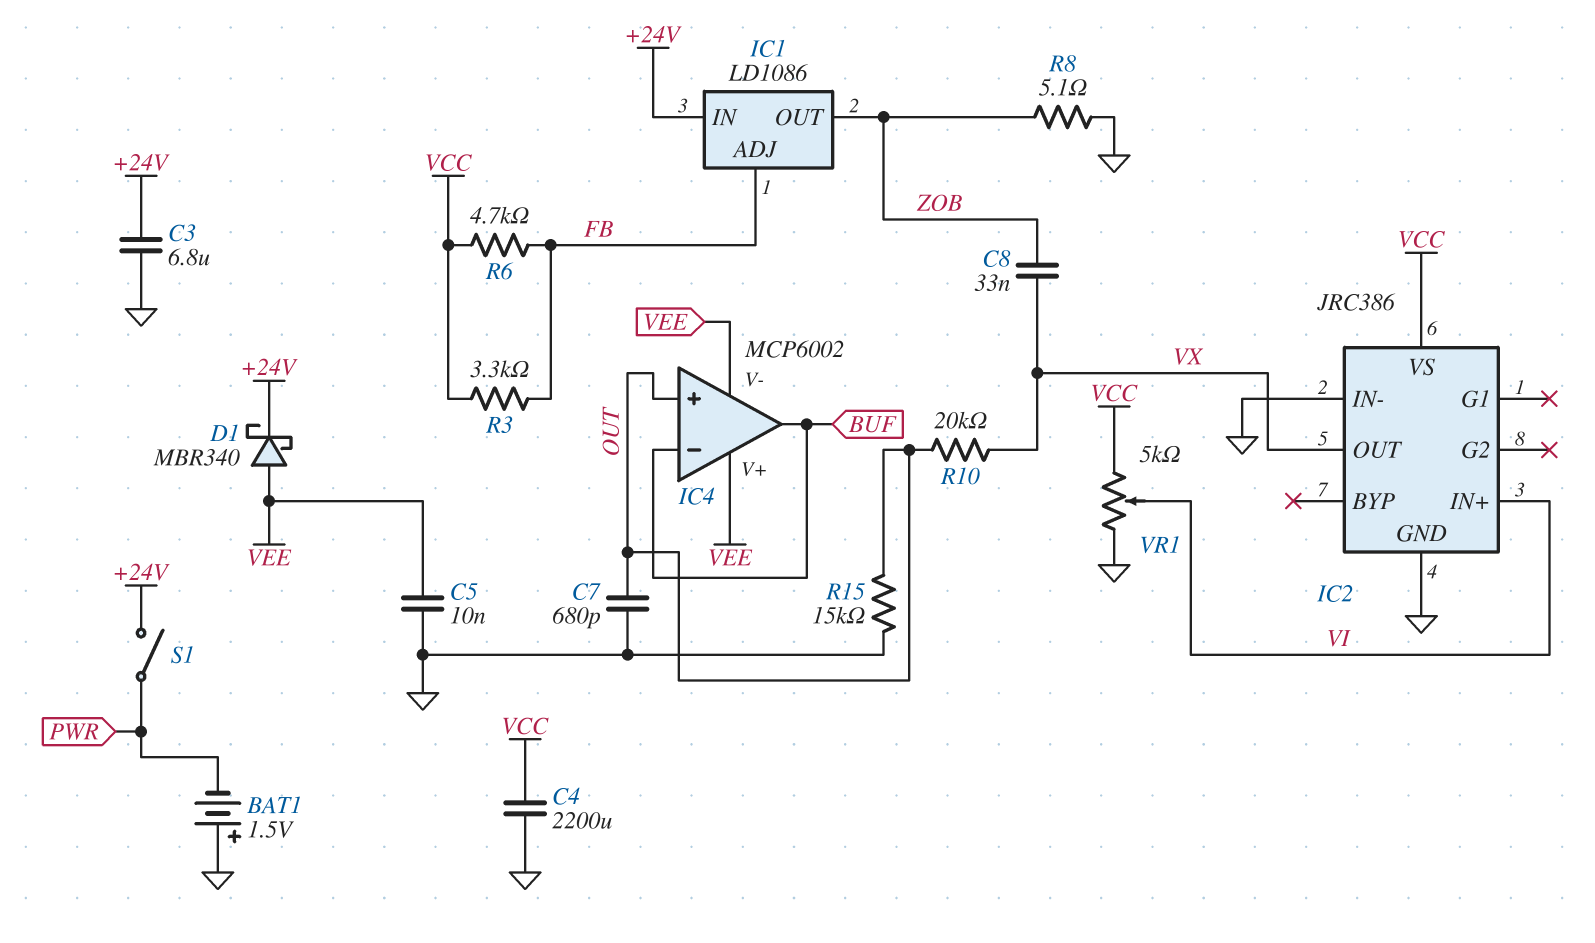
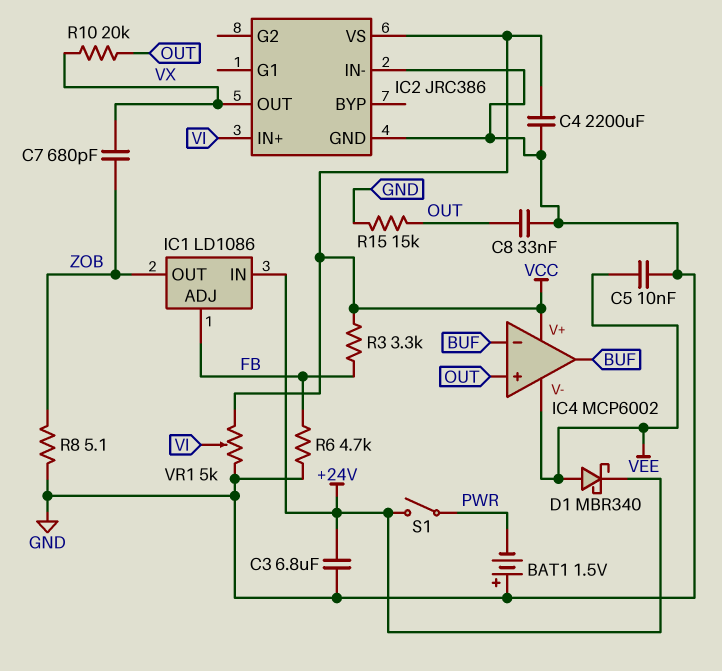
C7: 680pF (GND, OUT) -> 680pF (VX, ZOB)
C8: 33nF (VX, ZOB) -> 33nF (GND, OUT)
IC4 pin V+: VEE -> VCC
R6: 4.7k (FB, VCC) -> 4.7k (FB, GND)

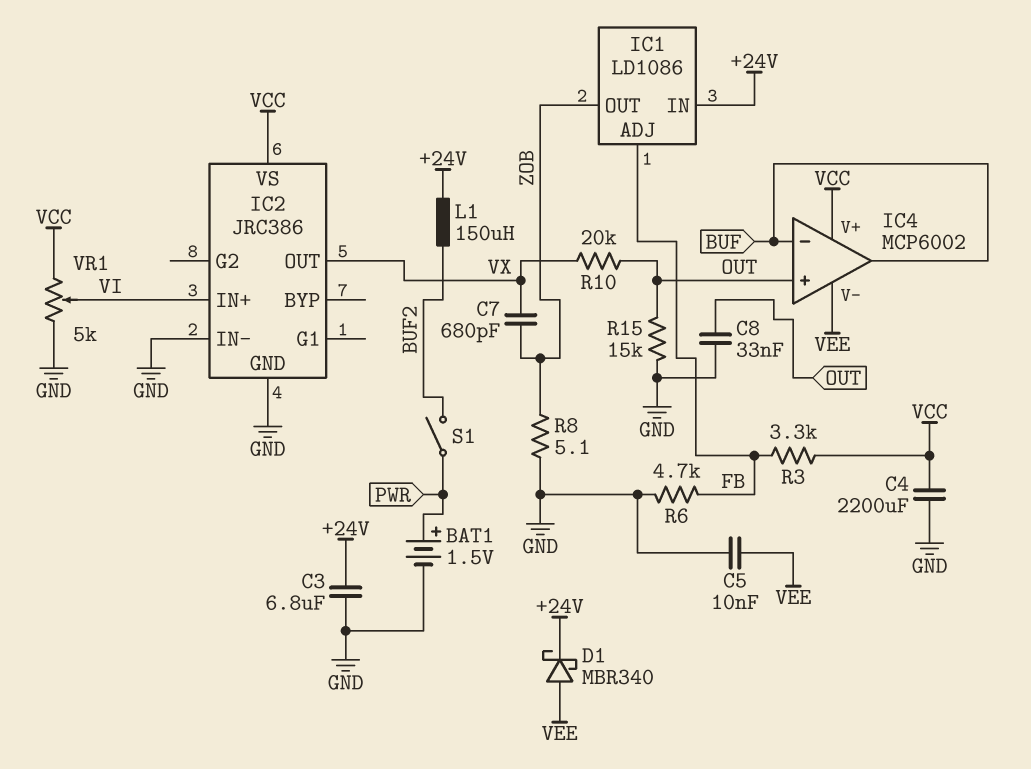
BAT1: 1.5V (plus GND, minus PWR) -> 1.5V (plus PWR, minus GND)
L1: none -> 150uH (+24V, BUF2)
S1: switch (+24V, PWR) -> switch (BUF2, PWR)

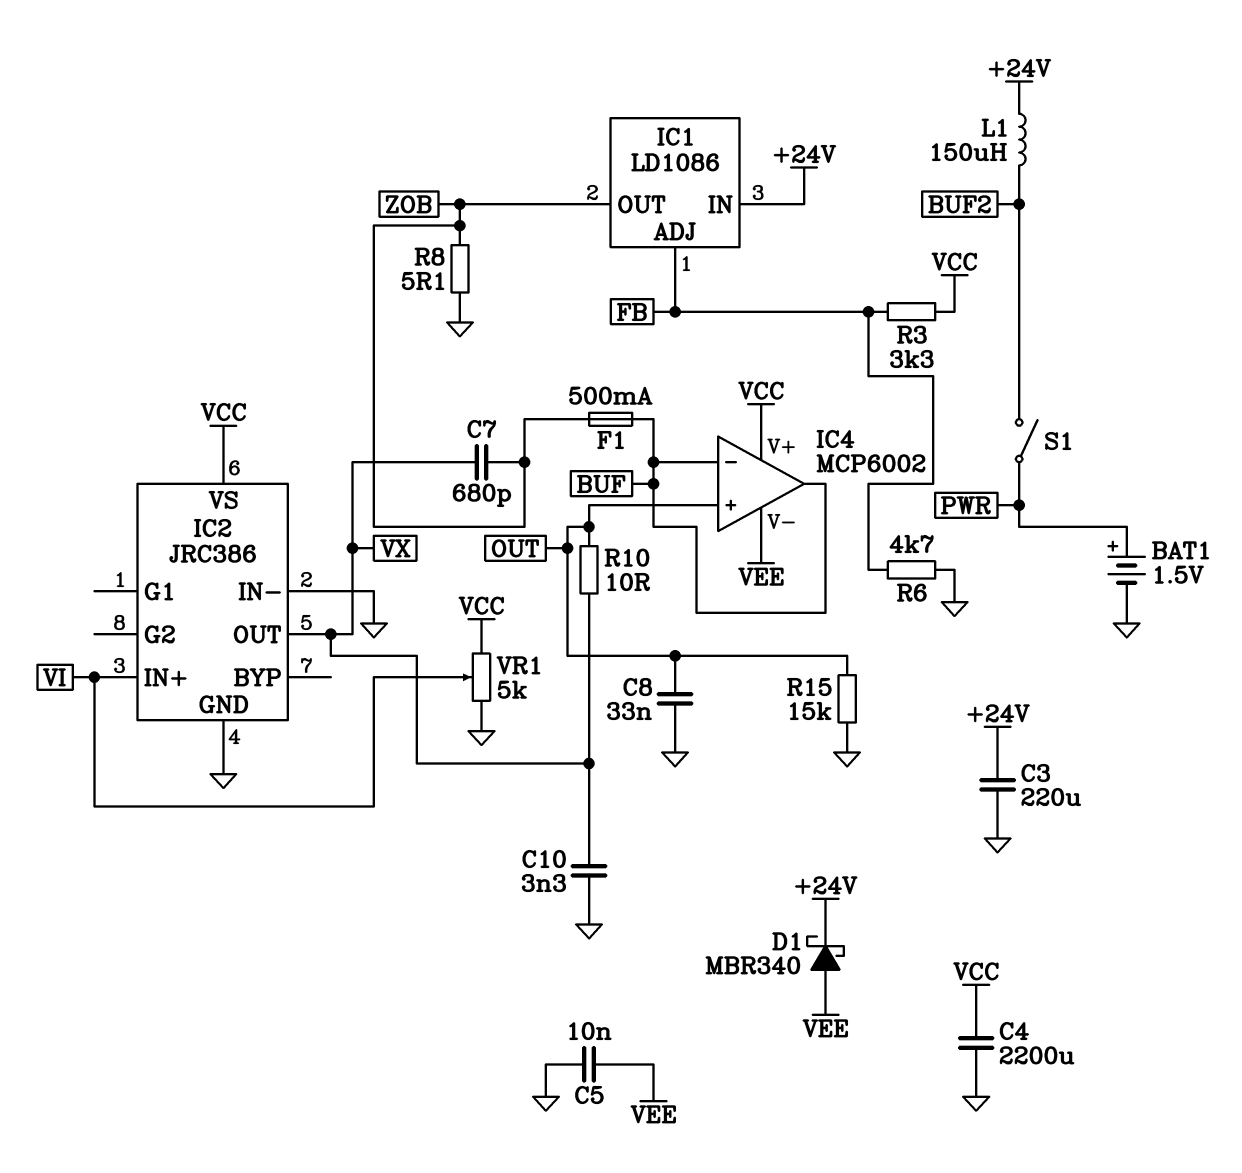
C3: 6.8uF (+24V, GND) -> 220uF (+24V, GND)
C10: none -> 3.3nF (GND, VX)
F1: none -> 500mA (BUF, ZOB)
R10: 20k (OUT, VX) -> 10 (OUT, VX)

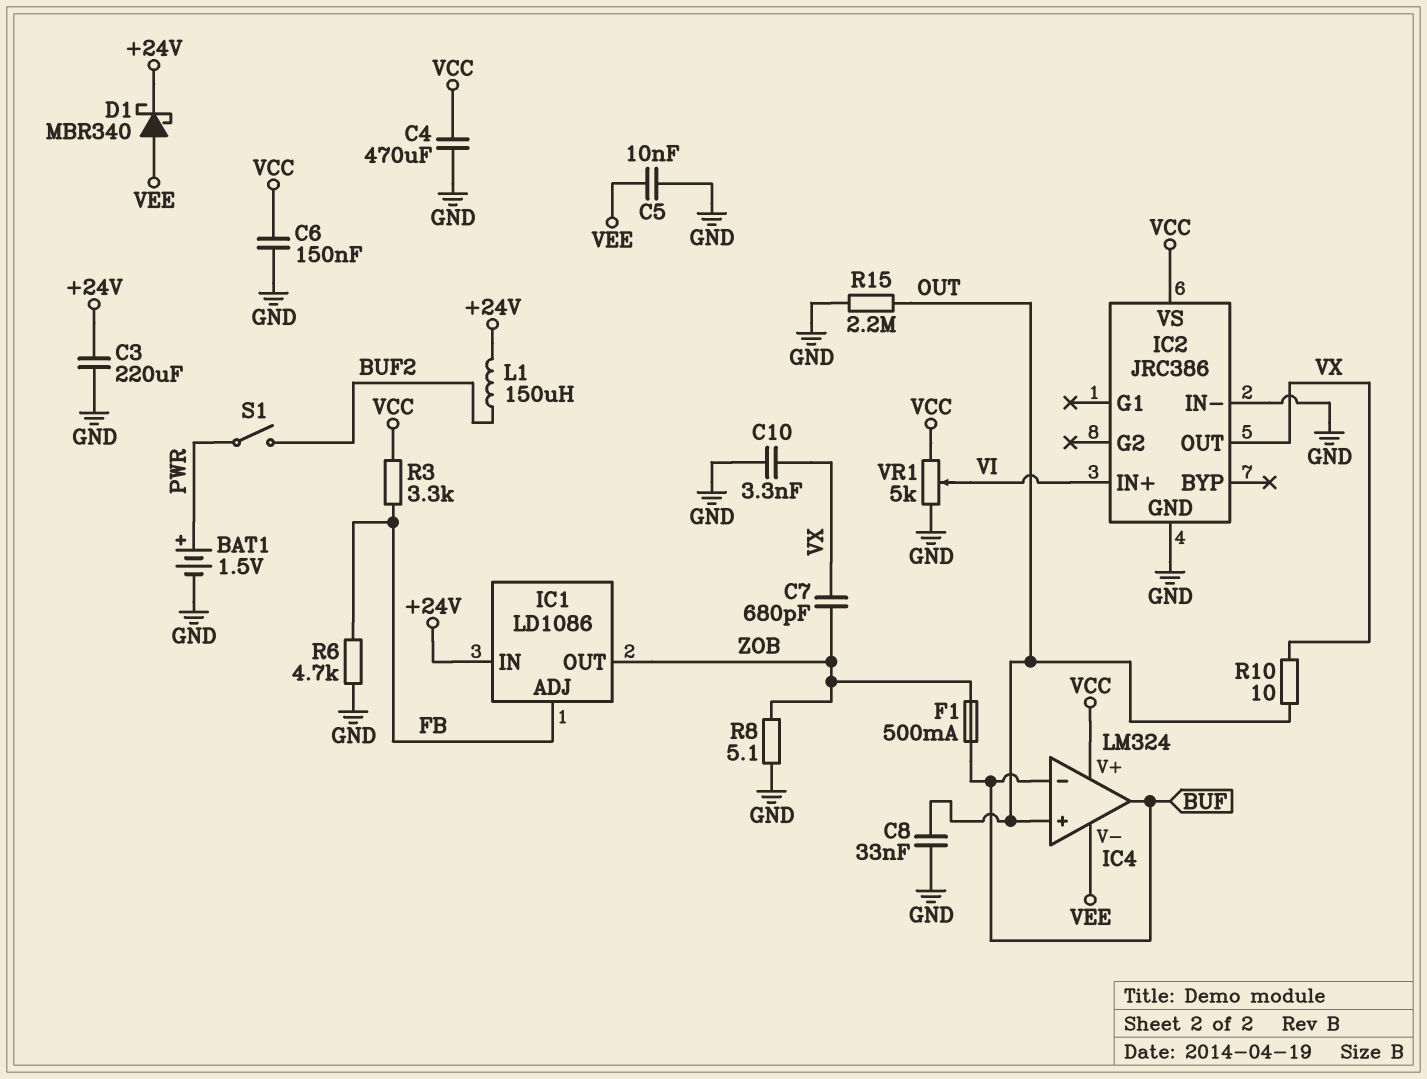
C4: 2200uF (GND, VCC) -> 470uF (GND, VCC)
C6: none -> 150nF (GND, VCC)
IC4: MCP6002 -> LM324
R15: 15k (GND, OUT) -> 2.2M (GND, OUT)

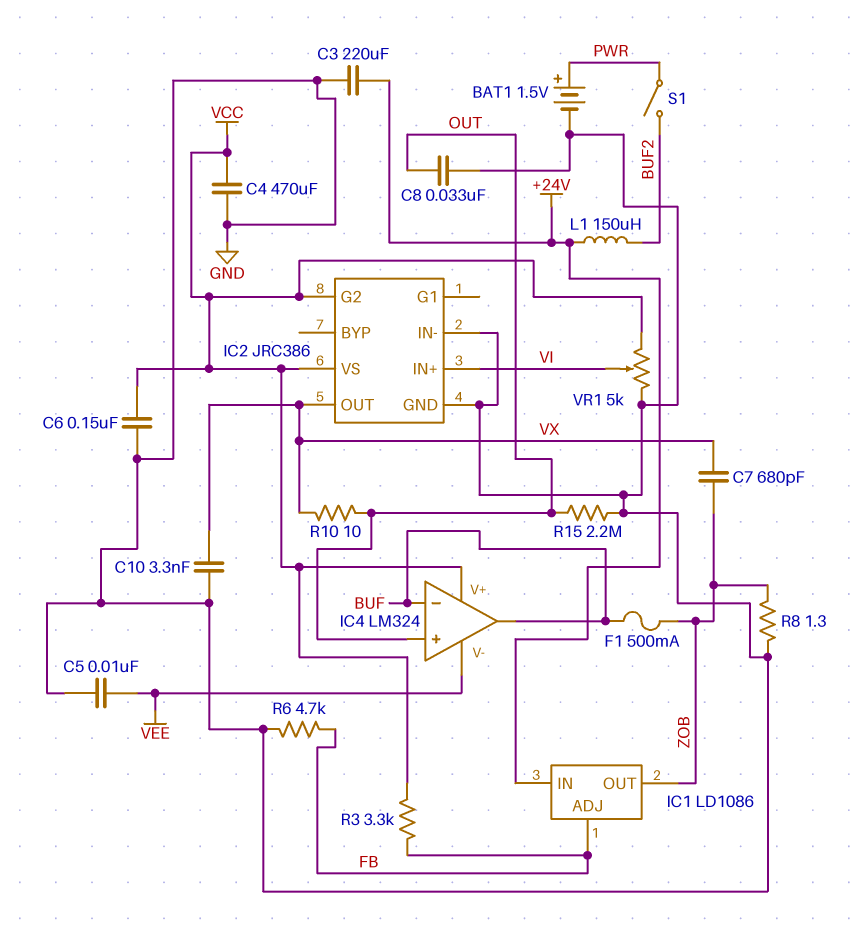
D1: schottky MBR340 (A VEE, K +24V) -> none
IC2 pin G2: none -> VCC
R8: 5.1 (GND, ZOB) -> 1.3 (GND, ZOB)

